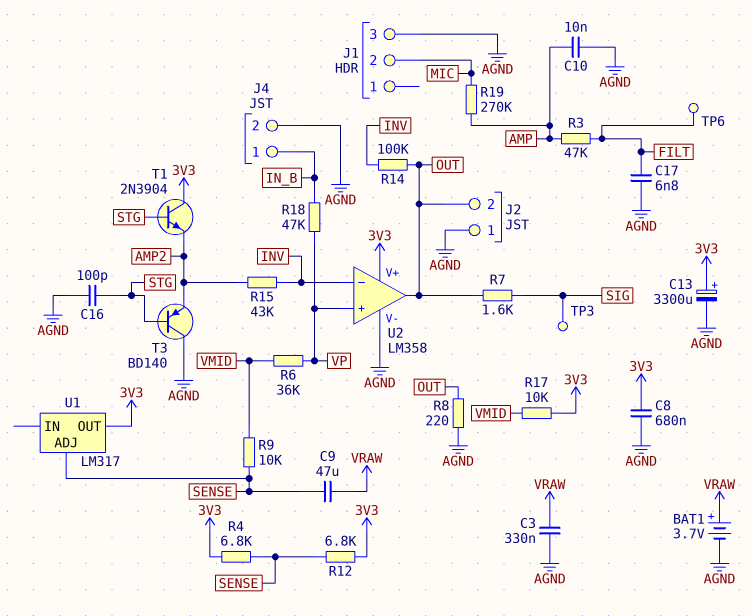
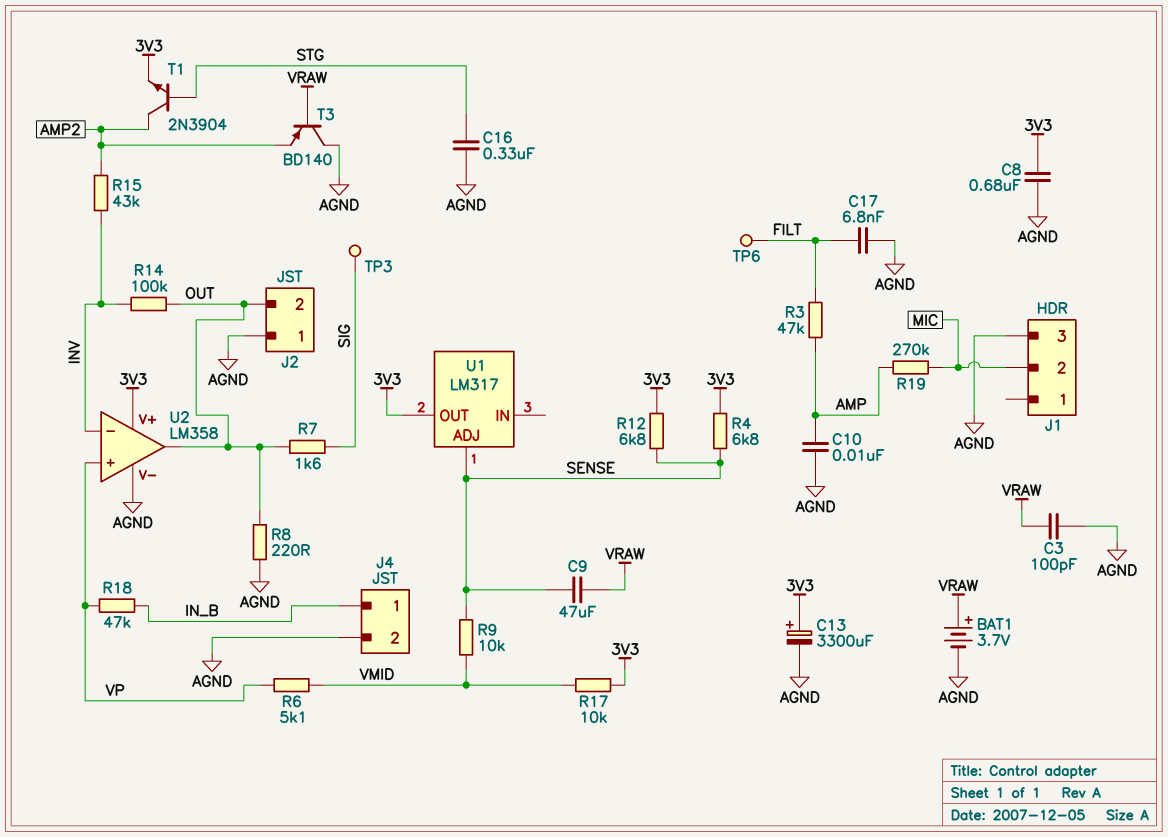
C3: 330nF (AGND, VRAW) -> 100pF (AGND, VRAW)
C16: 100pF (AGND, STG) -> 330nF (AGND, STG)
R6: 36k (VMID, VP) -> 5.1k (VMID, VP)
T1: NPN 2N3904 (B STG, C 3V3, E AMP2) -> NPN 2N3904 (B STG, C AMP2, E 3V3)
T3: PNP BD140 (B STG, C AGND, E AMP2) -> PNP BD140 (B VRAW, C AGND, E AMP2)

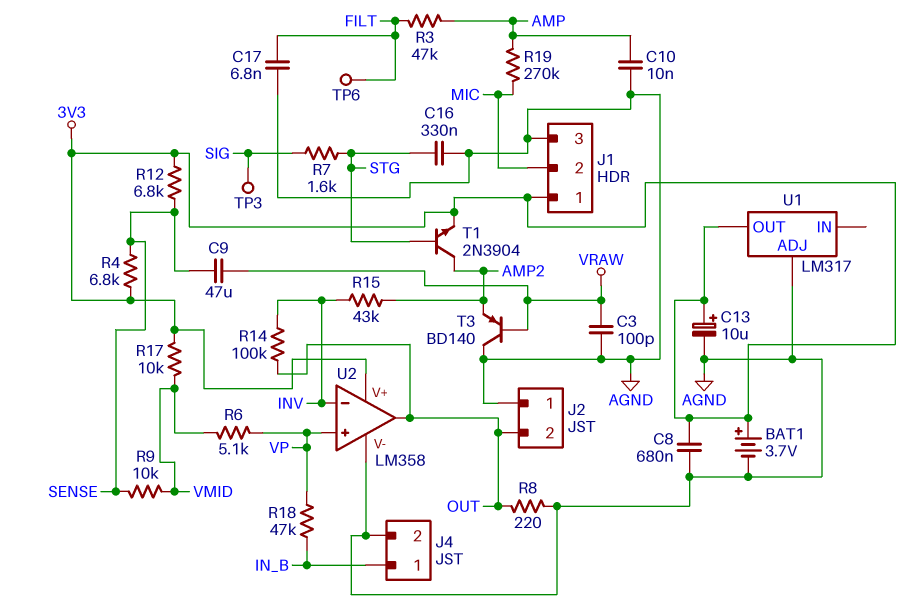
BAT1: 3.7V (plus VRAW, minus AGND) -> 3.7V (plus 3V3, minus AGND)
C13: 3300uF (plus 3V3, minus AGND) -> 10uF (plus 3V3, minus AGND)
J1 pin 1: none -> 3V3
R7: 1.6k (OUT, SIG) -> 1.6k (SIG, STG)
U1 pin ADJ: SENSE -> AGND

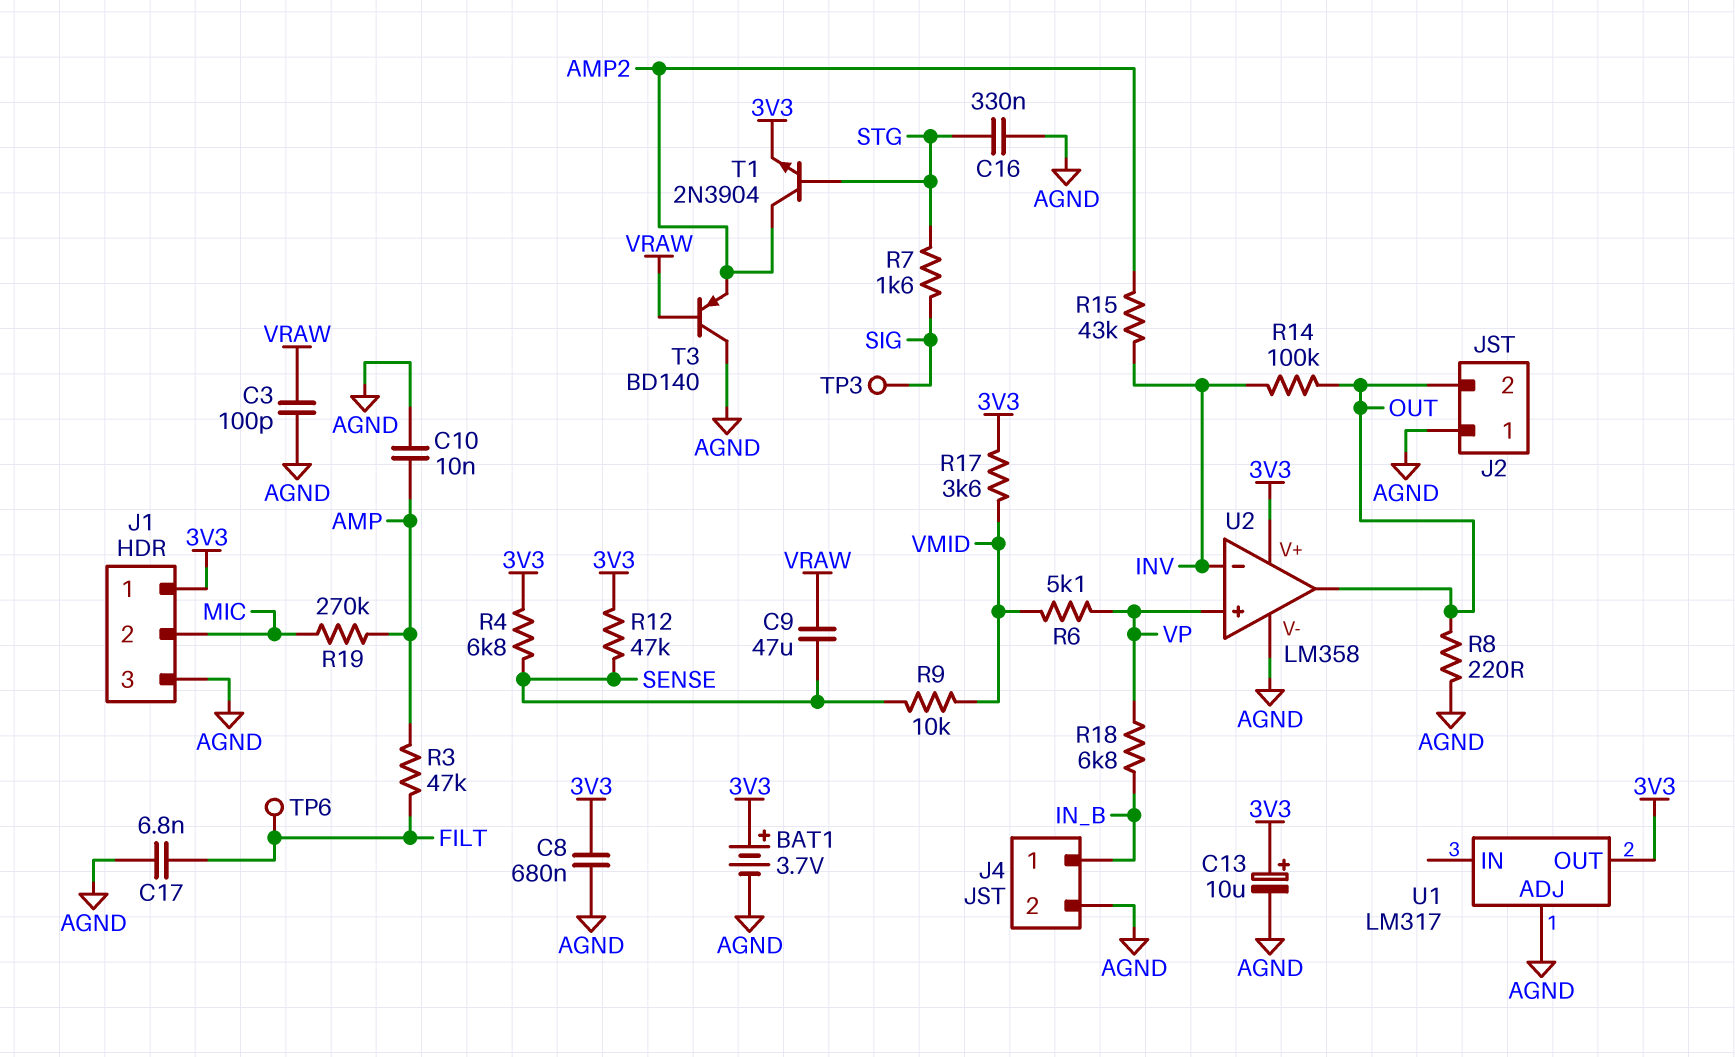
R12: 6.8k (3V3, SENSE) -> 47k (3V3, SENSE)
R17: 10k (3V3, VMID) -> 3.6k (3V3, VMID)
R18: 47k (IN_B, VP) -> 6.8k (IN_B, VP)

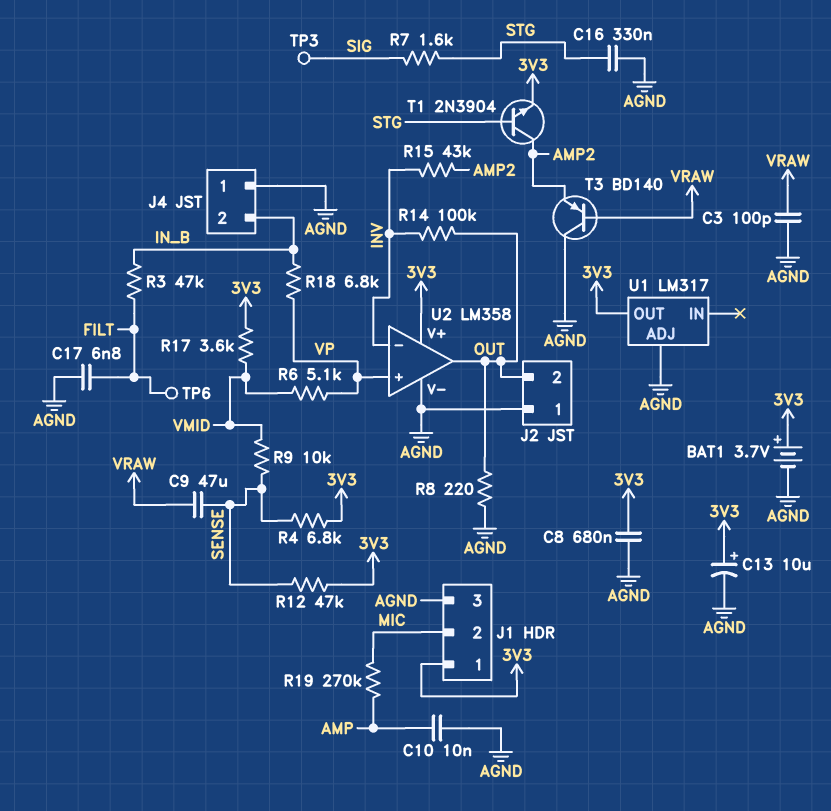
J4 pin 1: IN_B -> AGND
J4 pin 2: AGND -> IN_B
R3: 47k (AMP, FILT) -> 47k (FILT, IN_B)

